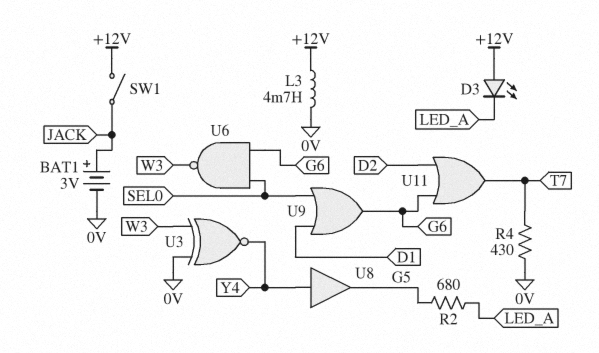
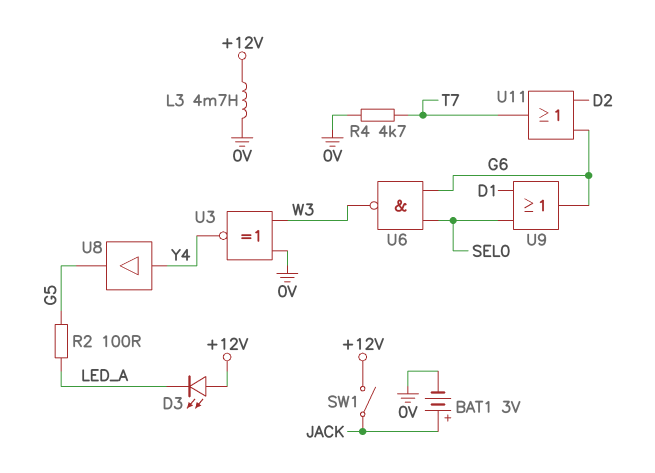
R2: 680 (G5, LED_A) -> 100 (G5, LED_A)
R4: 430 (0V, T7) -> 4.7k (0V, T7)

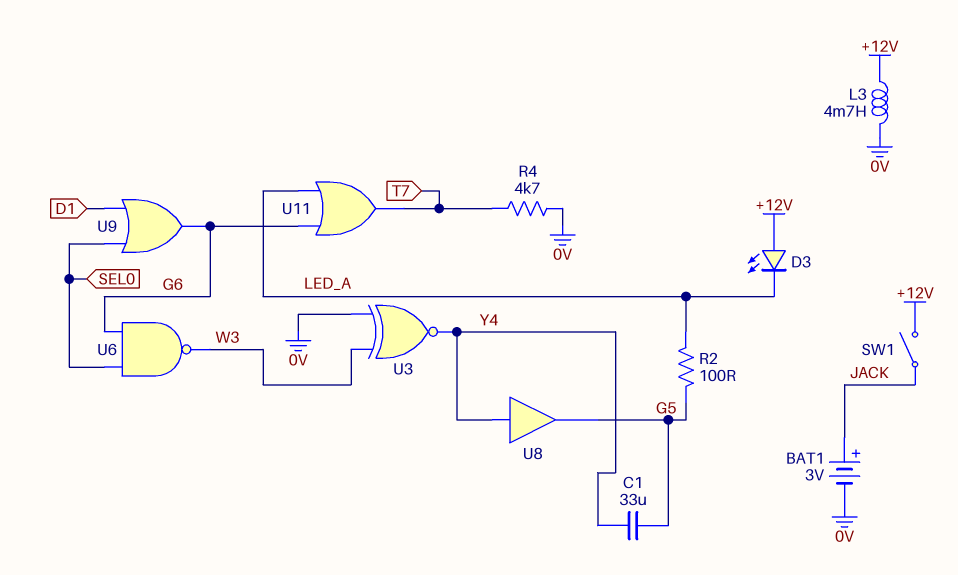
C1: none -> 33uF (G5, Y4)
U11: OR (in D2, in G6, out T7) -> OR (in G6, in LED_A, out T7)

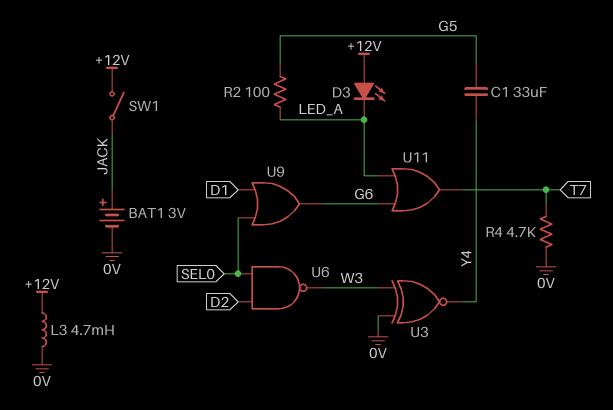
U6: NAND (in G6, in SEL0, out W3) -> NAND (in D2, in SEL0, out W3)
U8: buffer (in Y4, out G5) -> none

